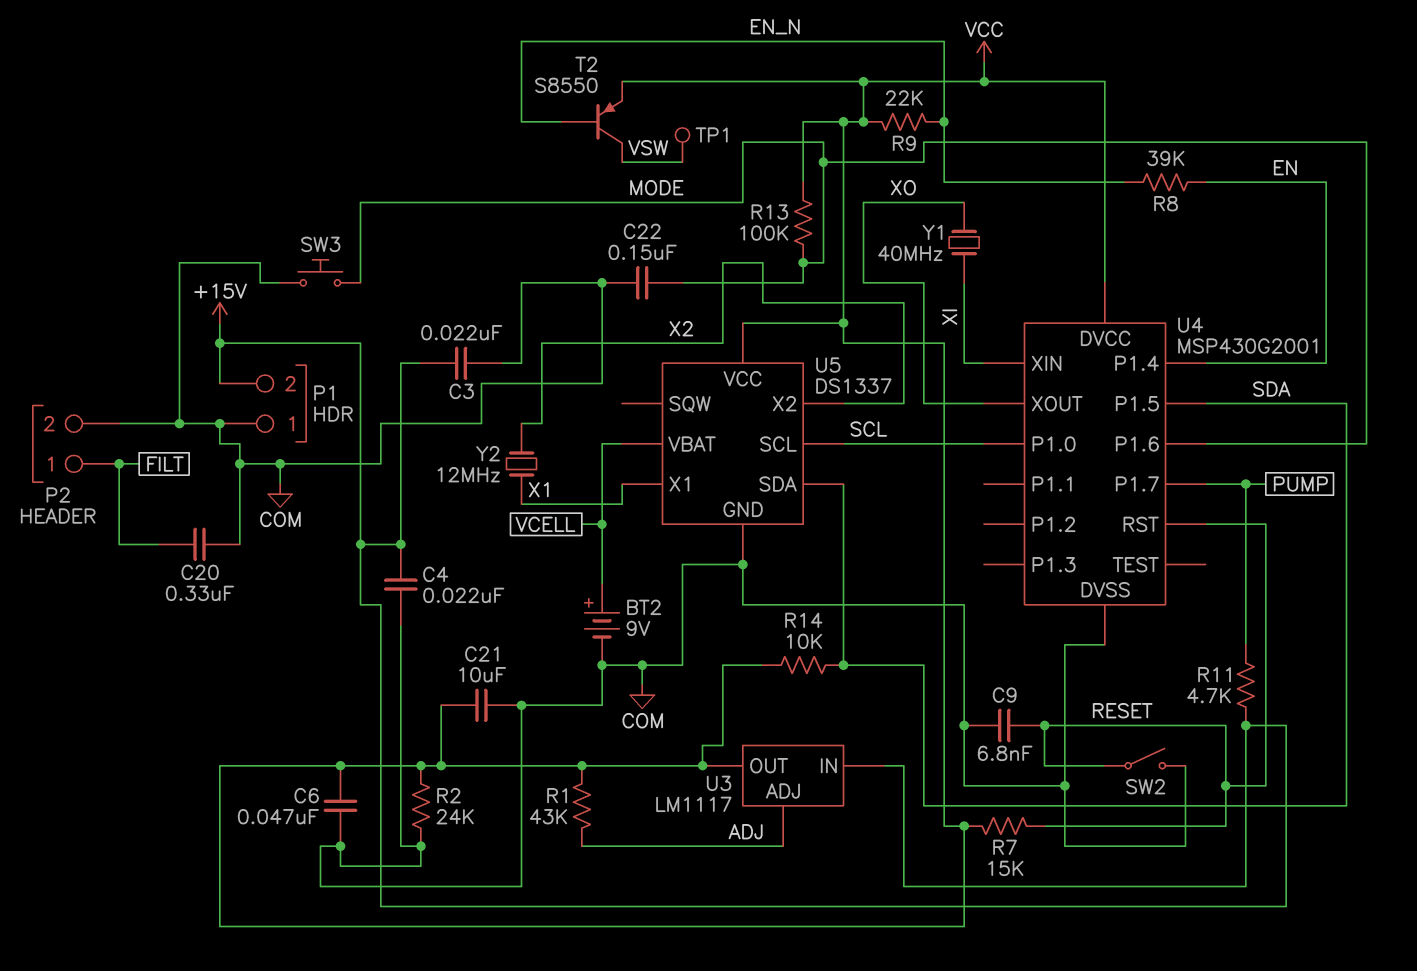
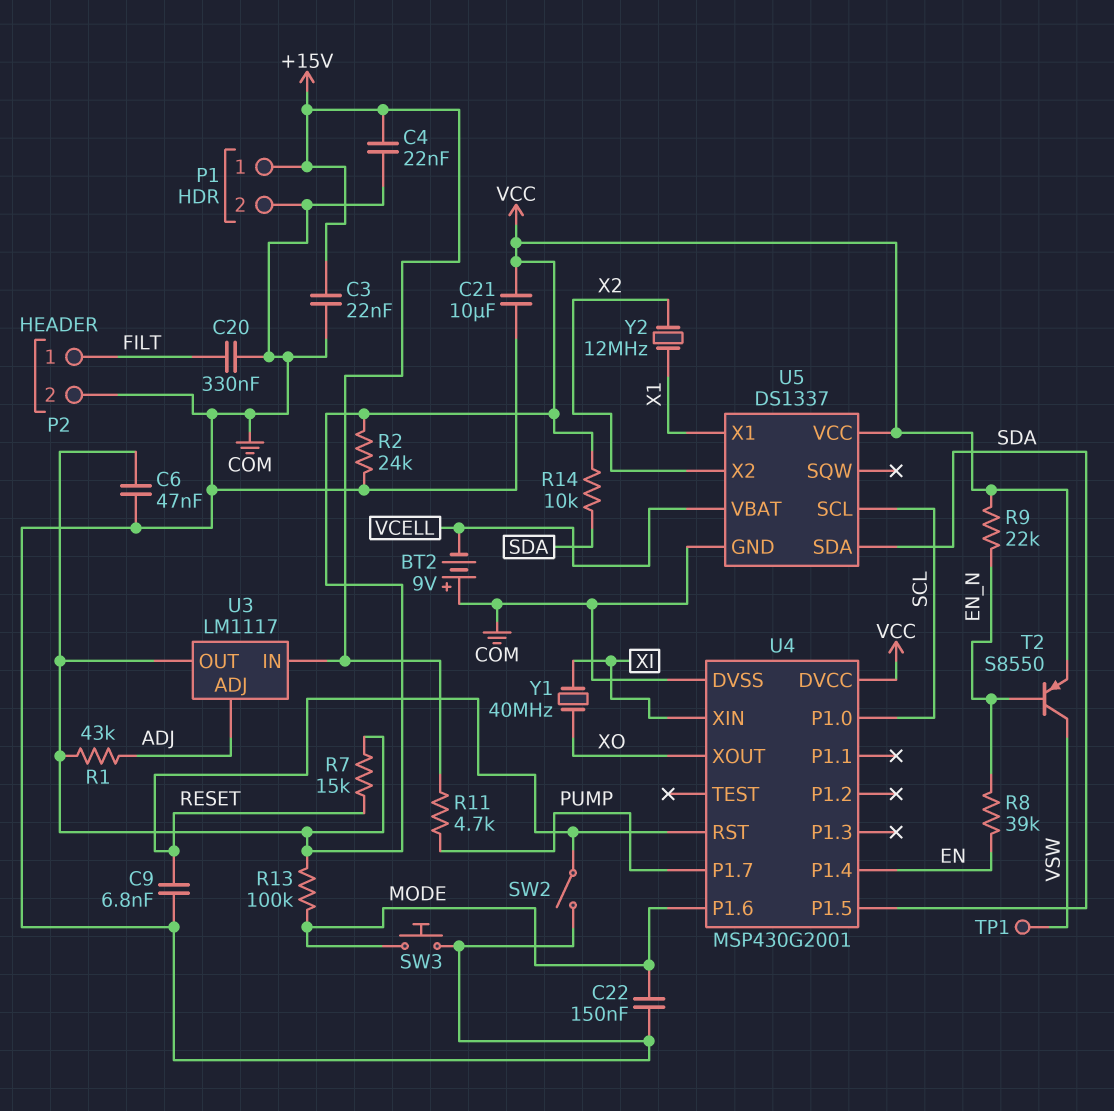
BT2: 9V (plus VCELL, minus COM) -> 9V (plus COM, minus VCELL)
P1 pin 1: COM -> +15V
P1 pin 2: +15V -> COM

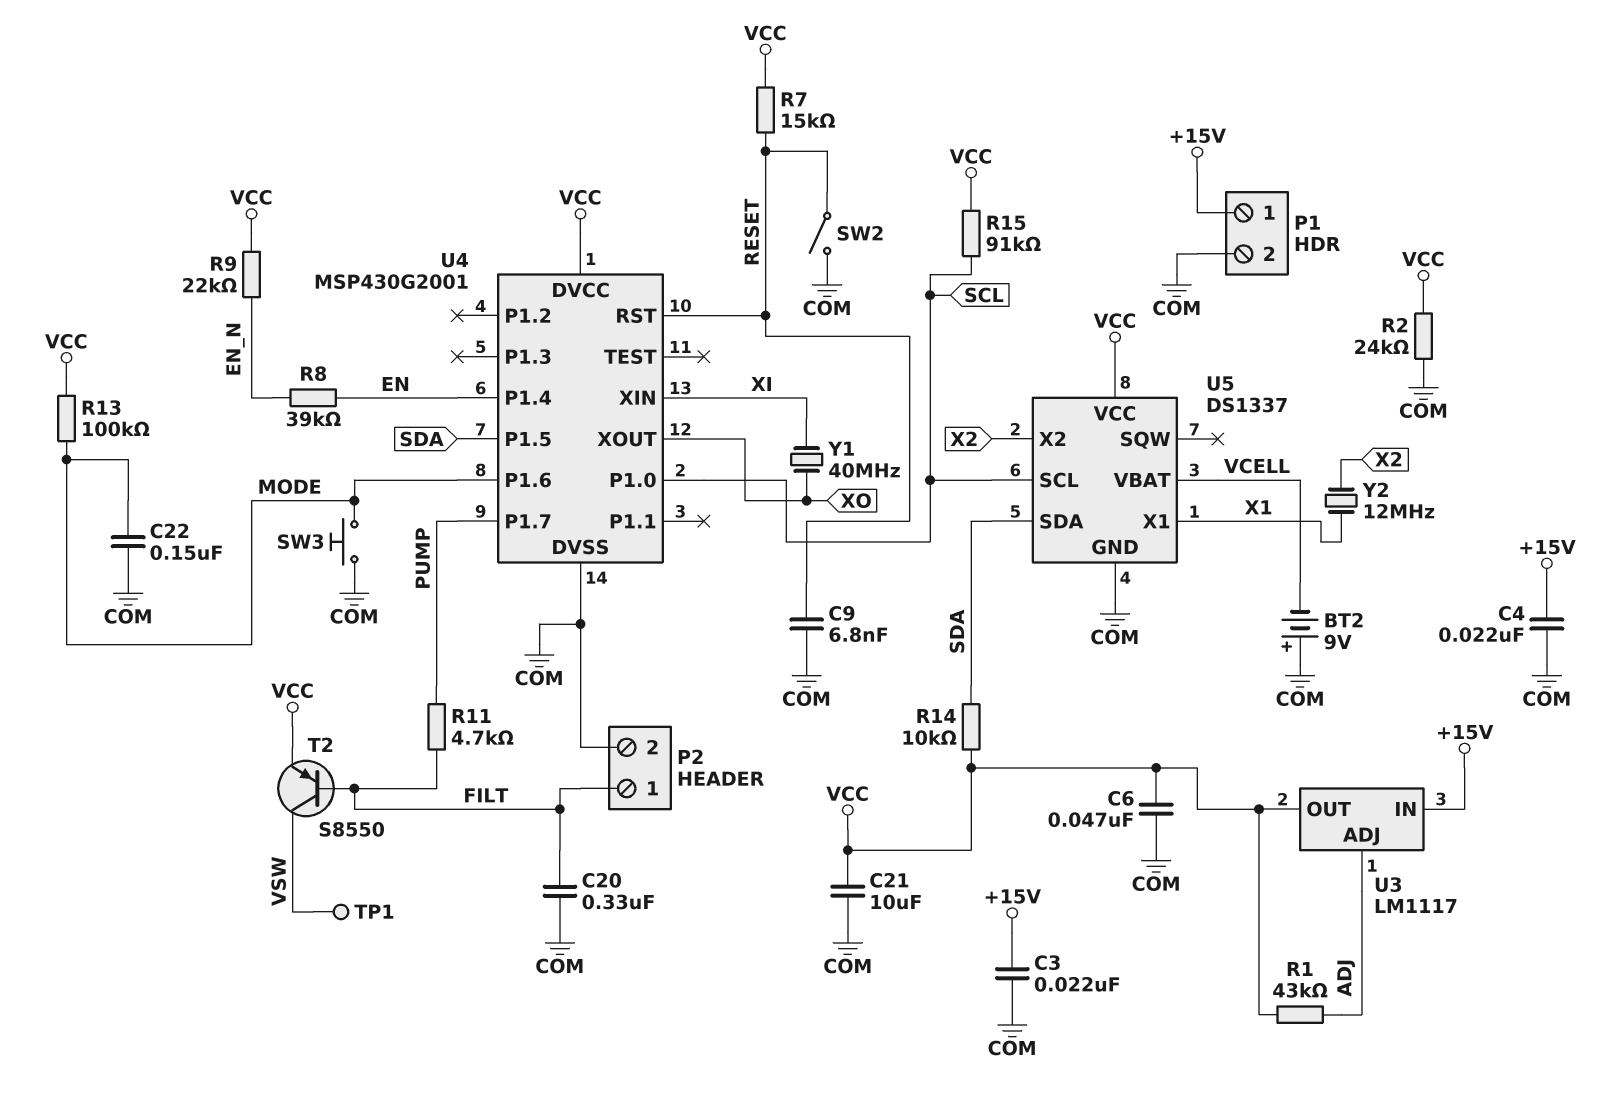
R11: 4.7k (+15V, PUMP) -> 4.7k (FILT, PUMP)
R15: none -> 91k (SCL, VCC)
T2: PNP S8550 (B EN_N, C VSW, E VCC) -> PNP S8550 (B FILT, C VSW, E VCC)

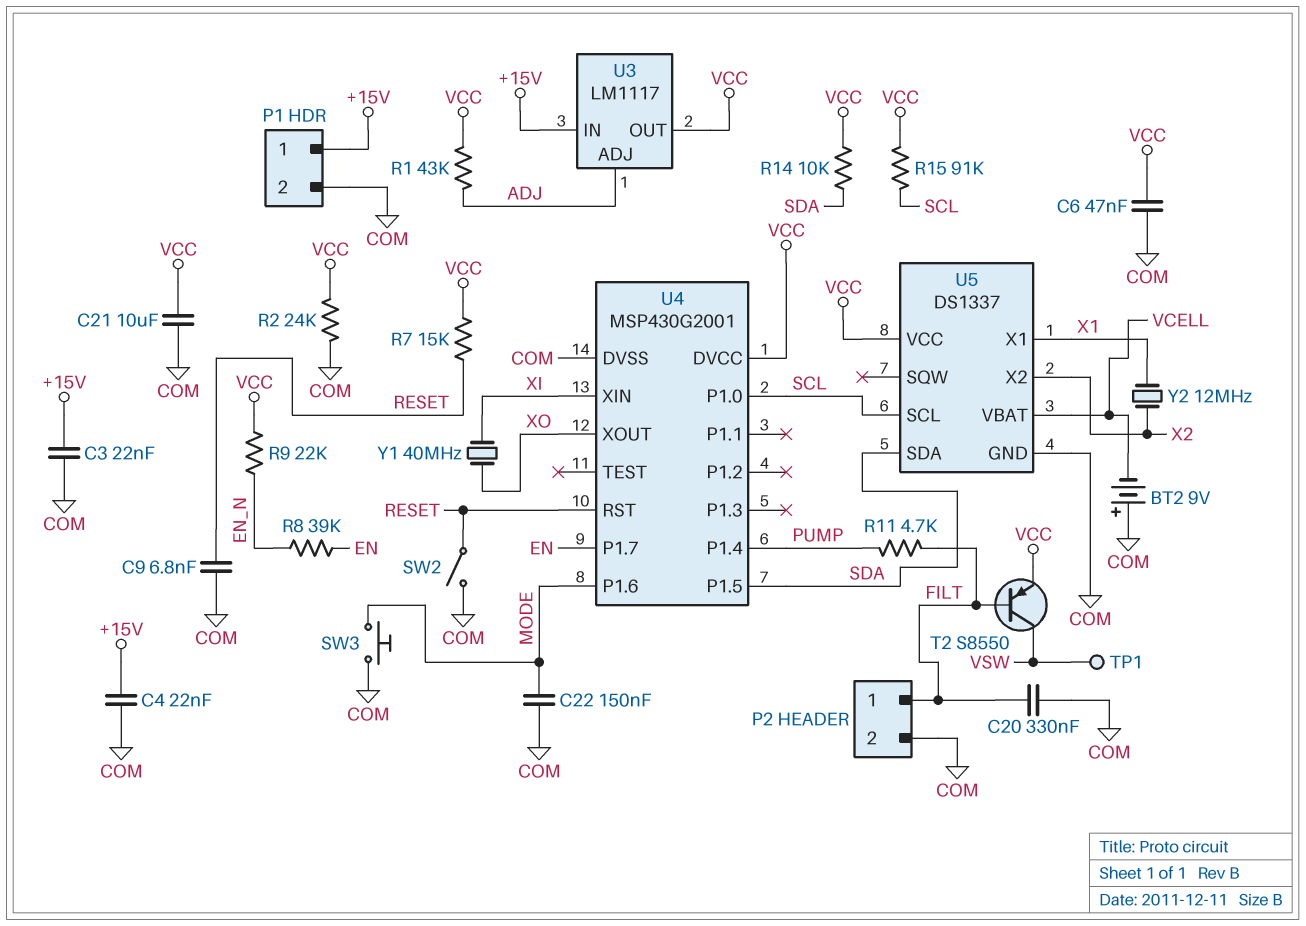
R13: 100k (MODE, VCC) -> none
U4 pin P1.4: EN -> PUMP
U4 pin P1.7: PUMP -> EN

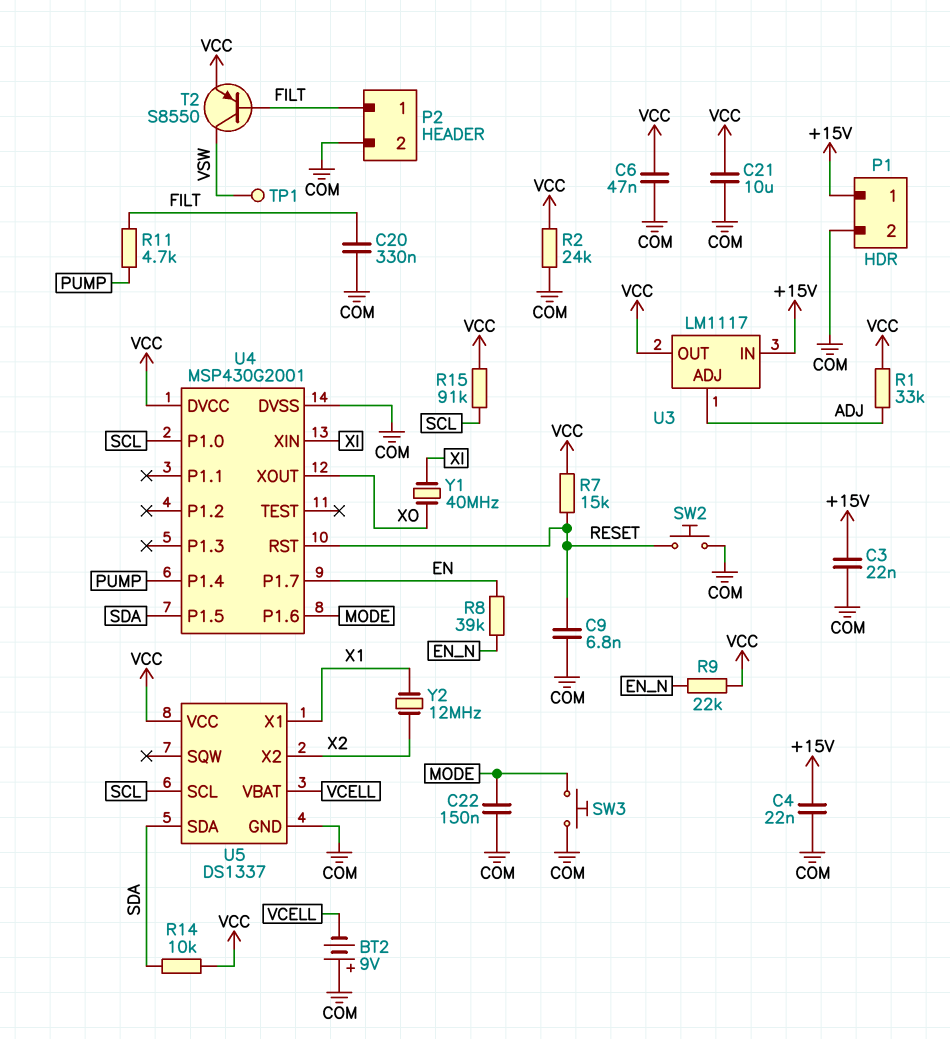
R1: 43k (ADJ, VCC) -> 33k (ADJ, VCC)
SW2: switch (COM, RESET) -> button (COM, RESET)

